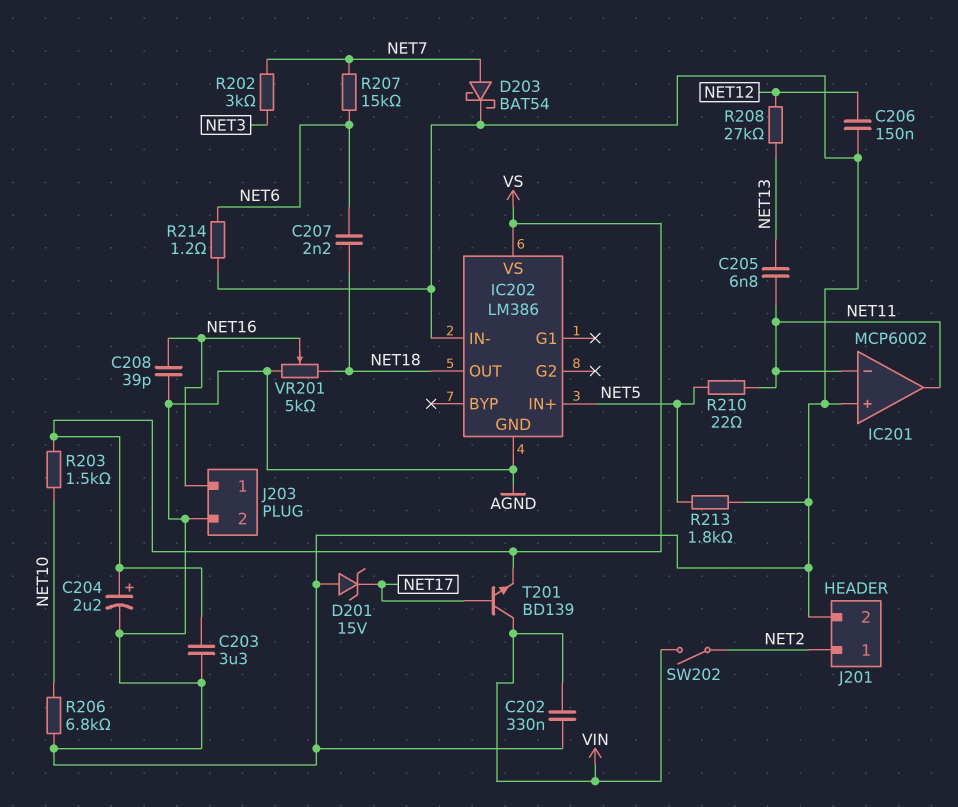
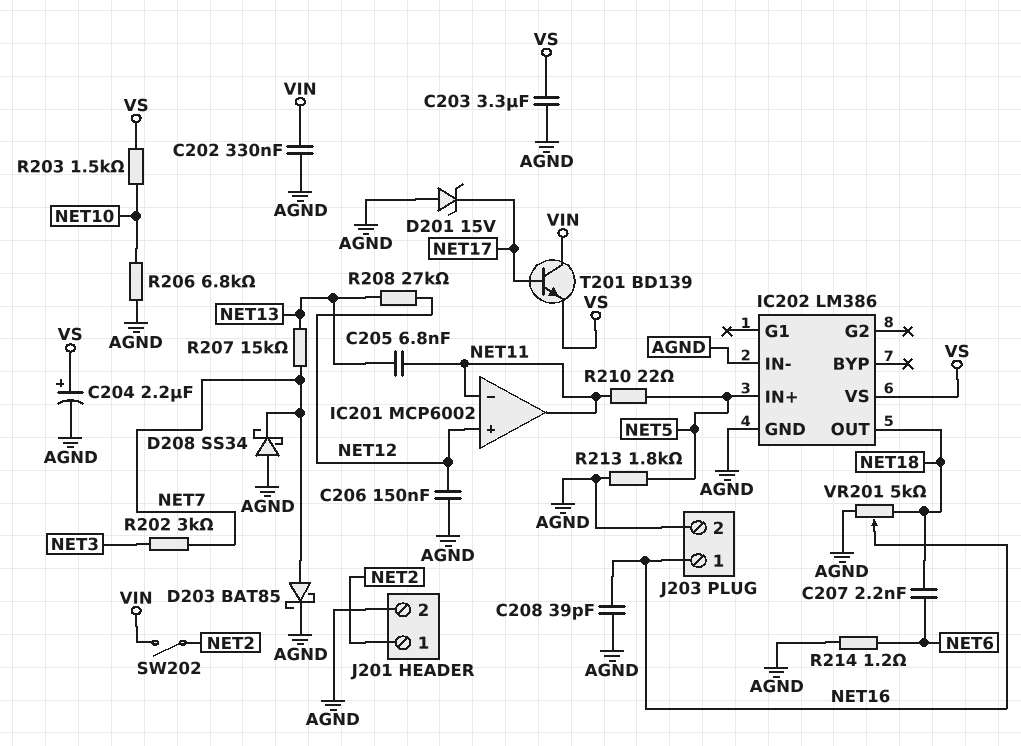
D203: schottky BAT54 (A NET7, K AGND) -> schottky BAT85 (A NET7, K AGND)
D208: none -> schottky SS34 (A AGND, K NET7)
IC201 pin in+: AGND -> NET12
R207: 15k (NET6, NET7) -> 15k (NET7, NET13)

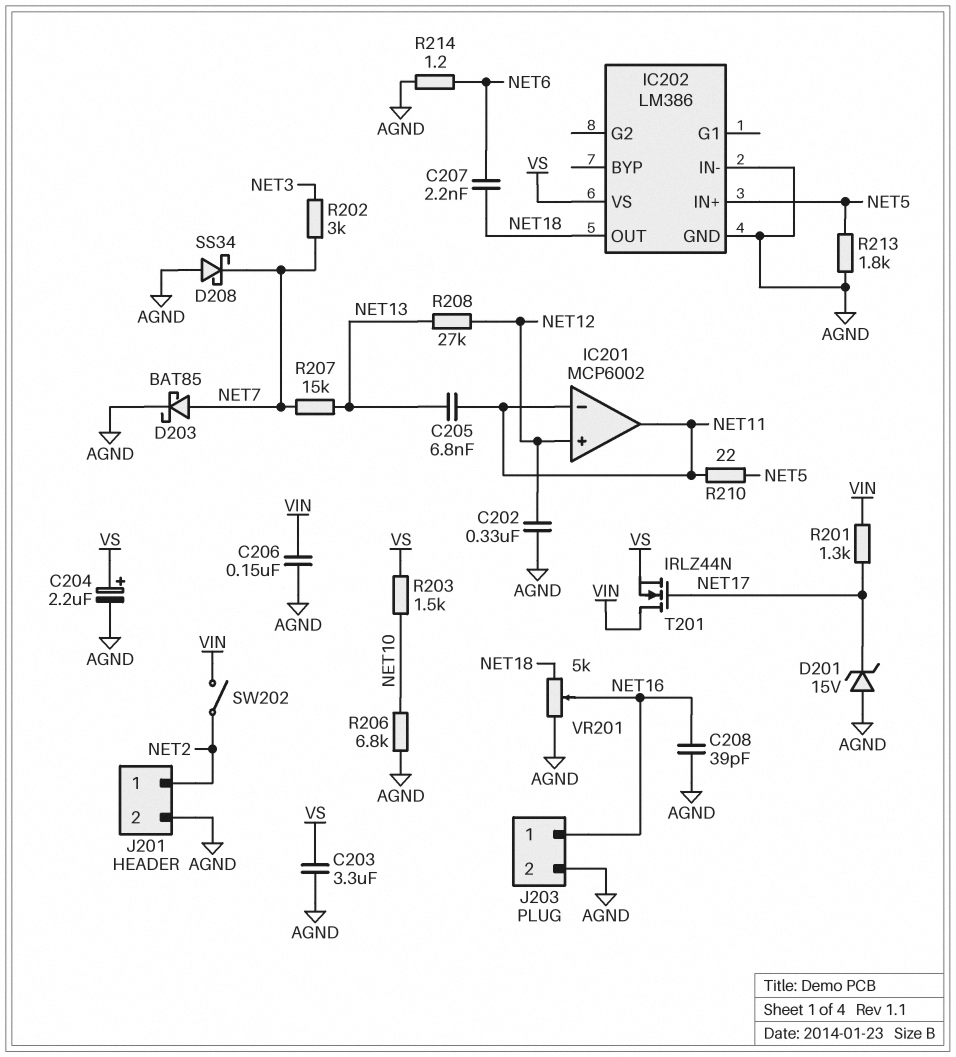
C202: 330nF (AGND, VIN) -> 330nF (AGND, NET12)
C206: 150nF (AGND, NET12) -> 150nF (AGND, VIN)
R201: none -> 1.3k (NET17, VIN)
T201: NPN BD139 (B NET17, C VIN, E VS) -> NMOS IRLZ44N (G NET17, D VIN, S VS)

